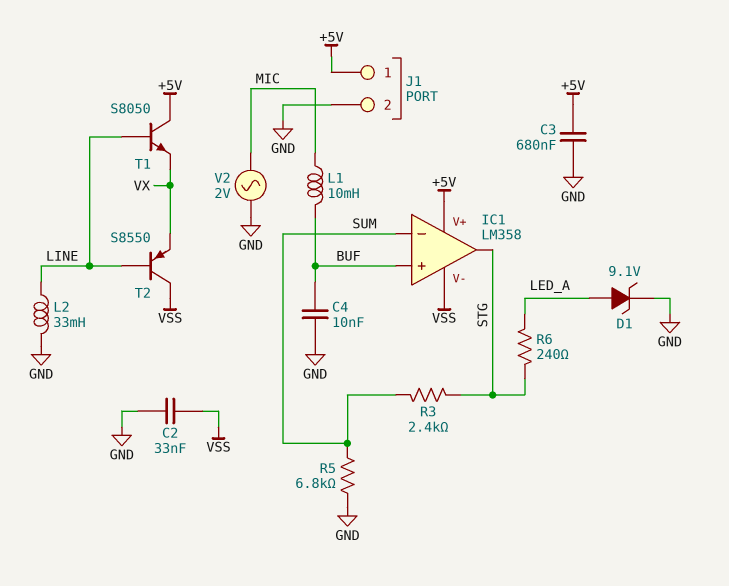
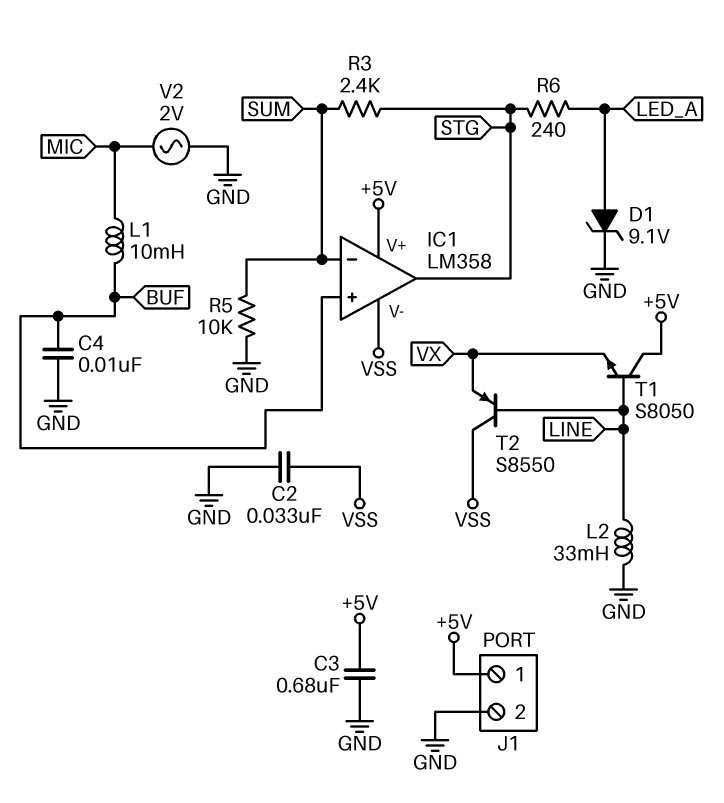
R5: 6.8k (GND, SUM) -> 10k (GND, SUM)

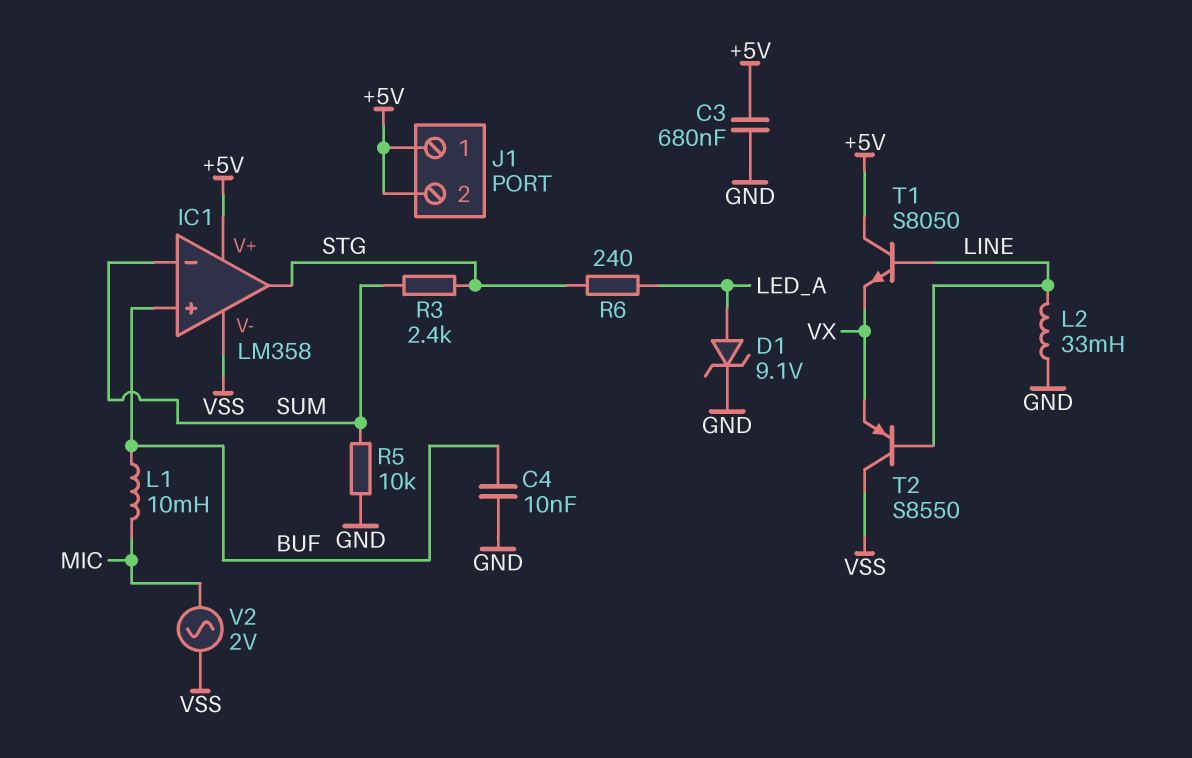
C2: 33nF (GND, VSS) -> none
J1 pin 2: GND -> +5V
V2: AC 2V (GND, MIC) -> AC 2V (MIC, VSS)

